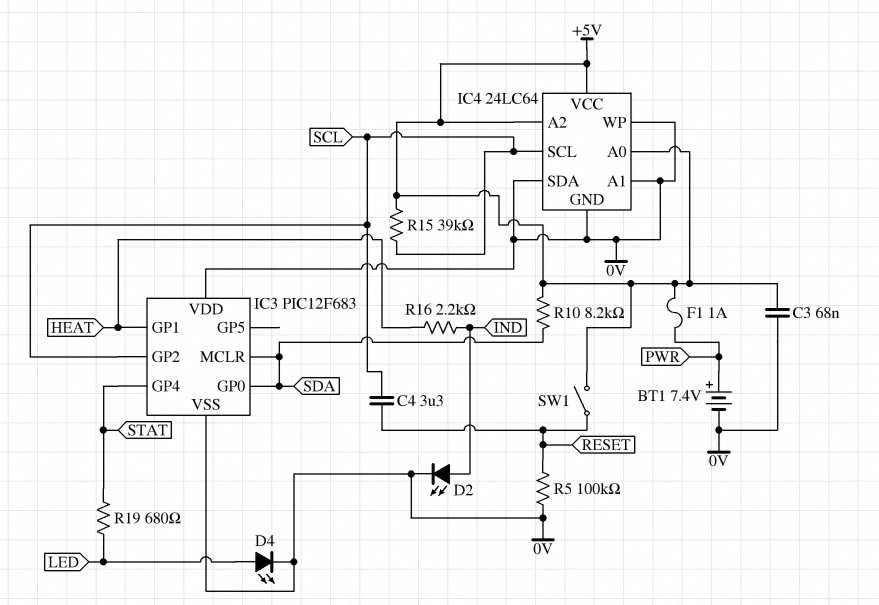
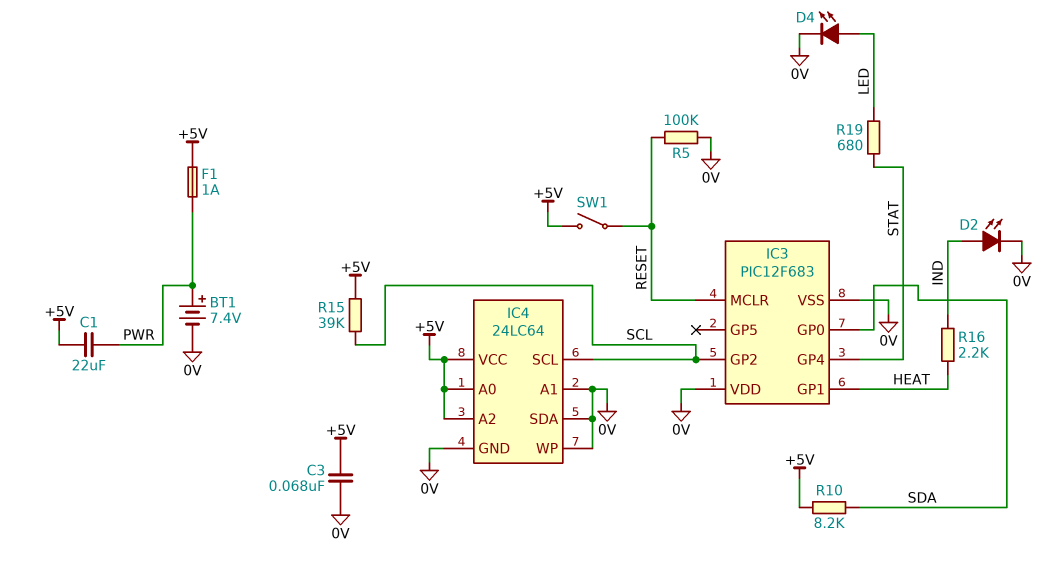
C1: none -> 22uF (+5V, PWR)
C4: 3.3uF (RESET, SCL) -> none
IC3 pin MCLR: SDA -> RESET

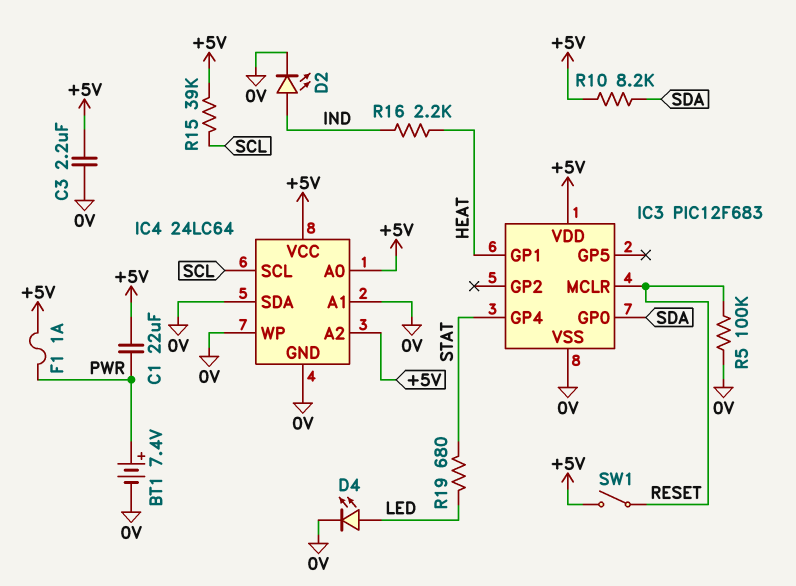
C3: 68nF (+5V, 0V) -> 2.2uF (+5V, 0V)
IC3 pin GP2: SCL -> none
IC3 pin VDD: 0V -> +5V

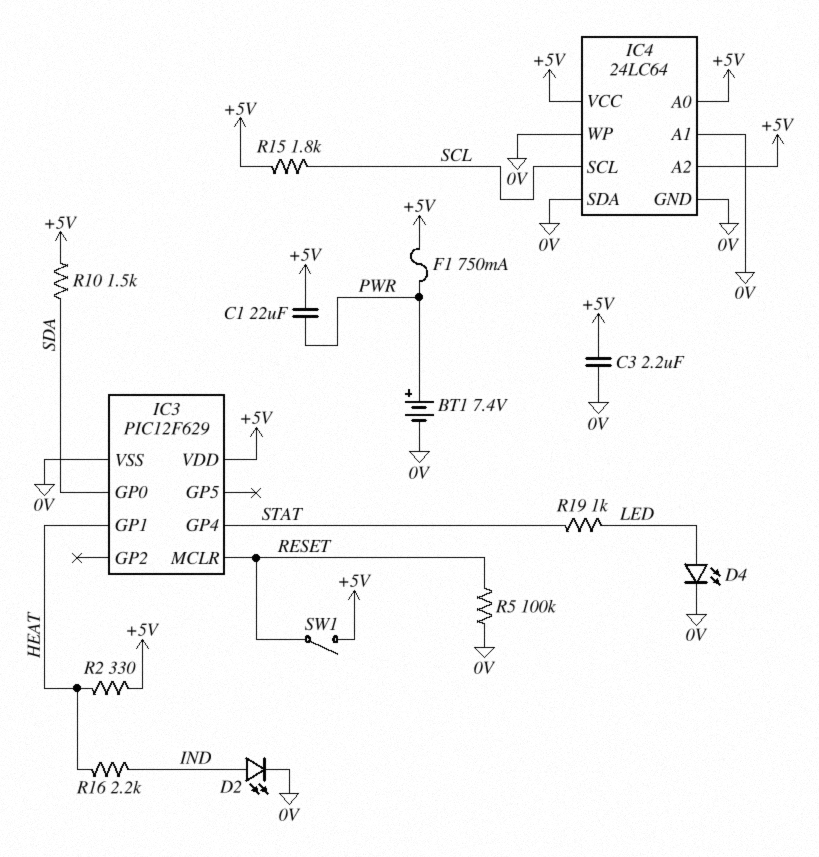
F1: 1A (+5V, PWR) -> 750mA (+5V, PWR)
IC3: PIC12F683 -> PIC12F629
R2: none -> 330 (+5V, HEAT)
R10: 8.2k (+5V, SDA) -> 1.5k (+5V, SDA)
R15: 39k (+5V, SCL) -> 1.8k (+5V, SCL)
R19: 680 (LED, STAT) -> 1k (LED, STAT)

